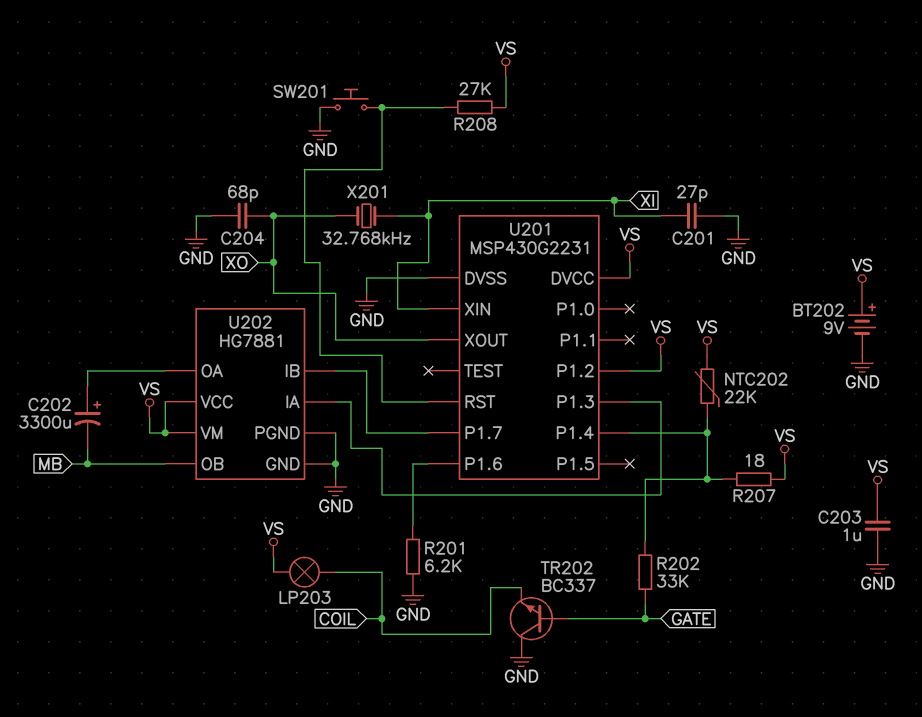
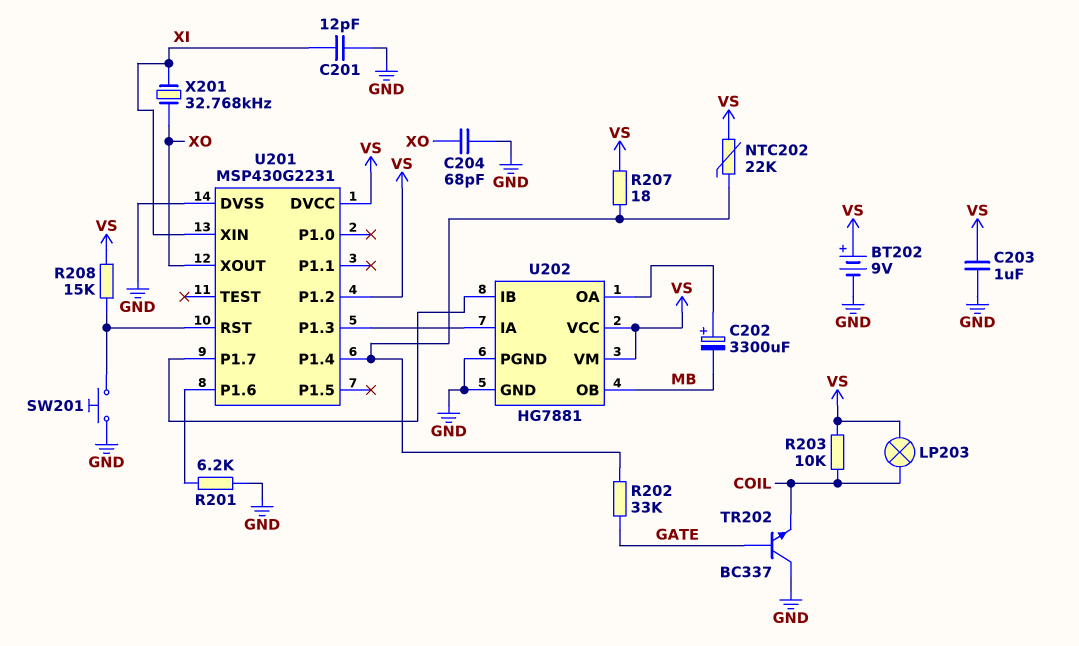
C201: 27pF (GND, XI) -> 12pF (GND, XI)
R203: none -> 10k (COIL, VS)
R208: 27k (U201/RST, VS) -> 15k (U201/RST, VS)

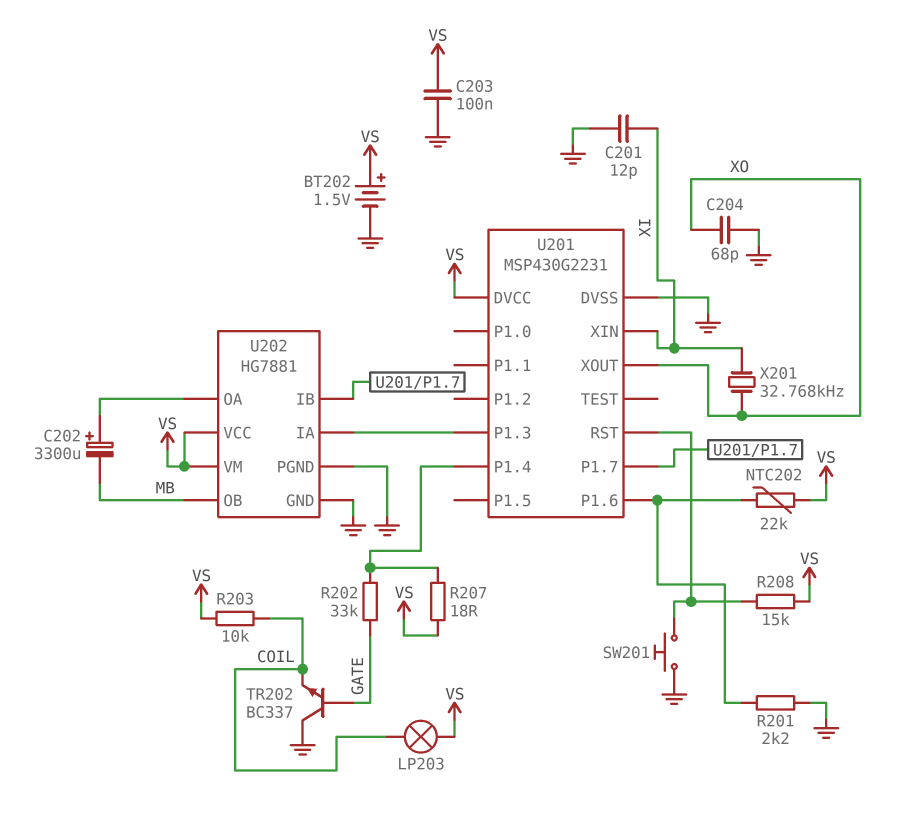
BT202: 9V (plus VS, minus GND) -> 1.5V (plus VS, minus GND)
C203: 1uF (GND, VS) -> 100nF (GND, VS)
NTC202: 22k (U201/P1.4, VS) -> 22k (U201/P1.6, VS)
R201: 6.2k (GND, U201/P1.6) -> 2.2k (GND, U201/P1.6)
U201 pin P1.2: VS -> none

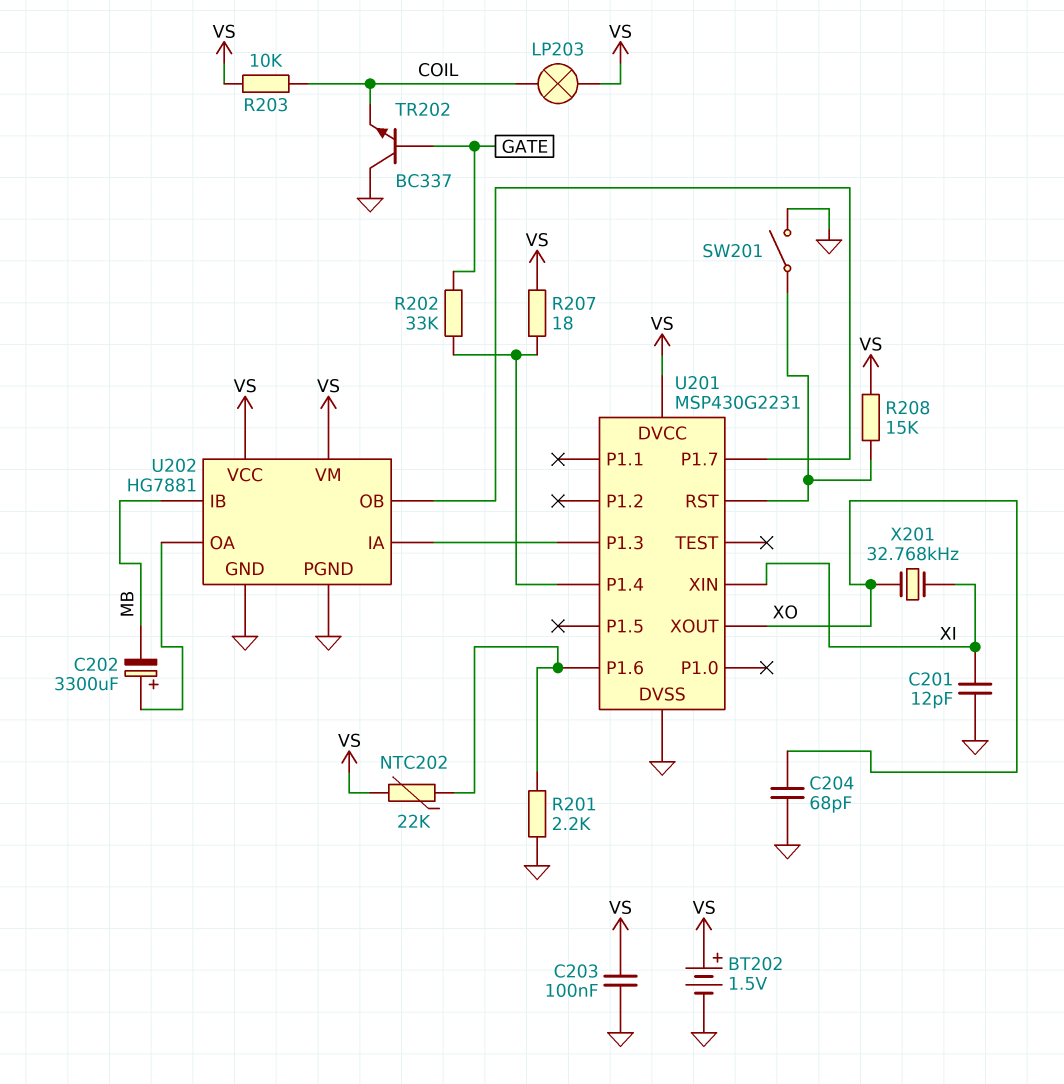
SW201: button (GND, U201/RST) -> switch (GND, U201/RST)
U202 pin IB: U201/P1.7 -> MB
U202 pin OB: MB -> U201/P1.7

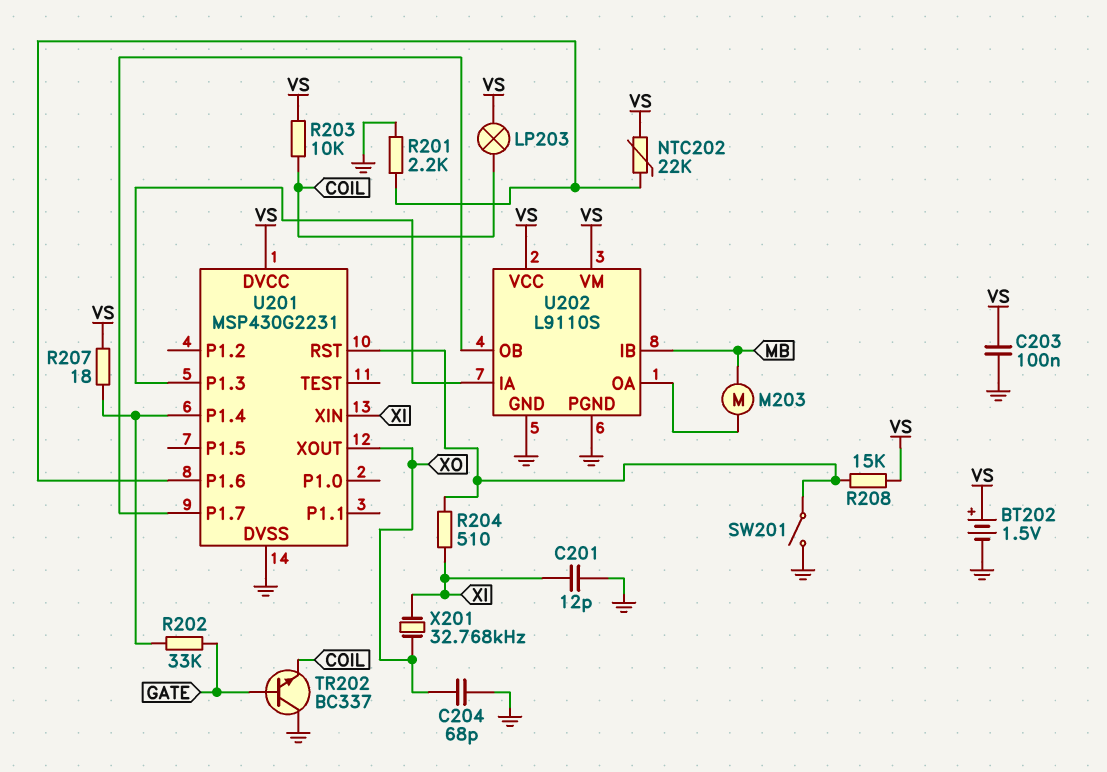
C202: 3300uF (plus U202/OA, minus MB) -> none
M203: none -> motor (MB, U202/OA)
R204: none -> 510 (U201/RST, XI)
U202: HG7881 -> L9110S

